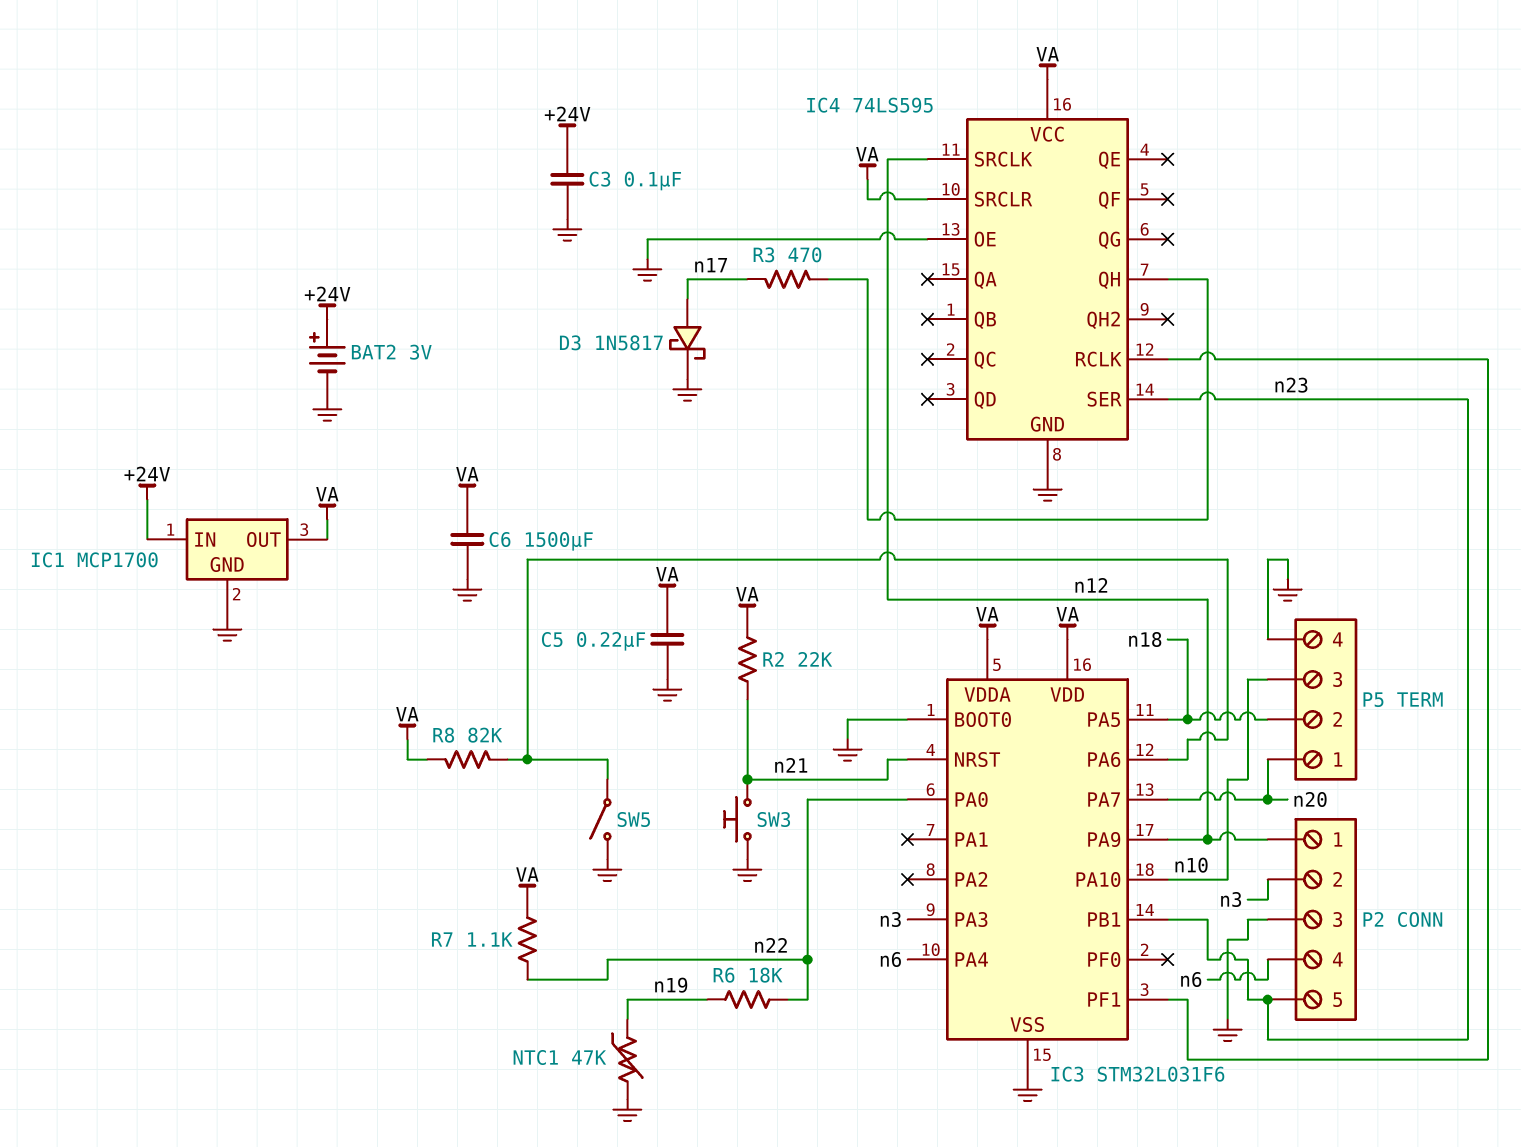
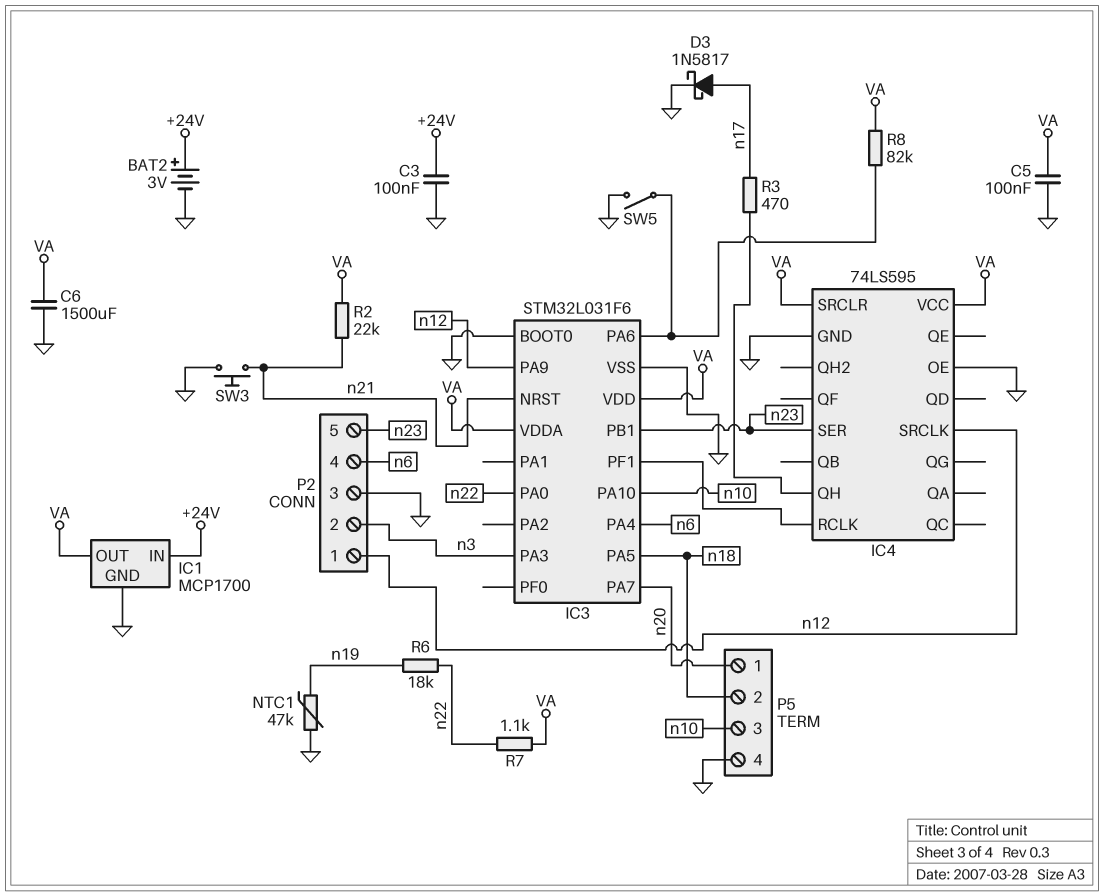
C5: 220nF (GND, VA) -> 100nF (GND, VA)

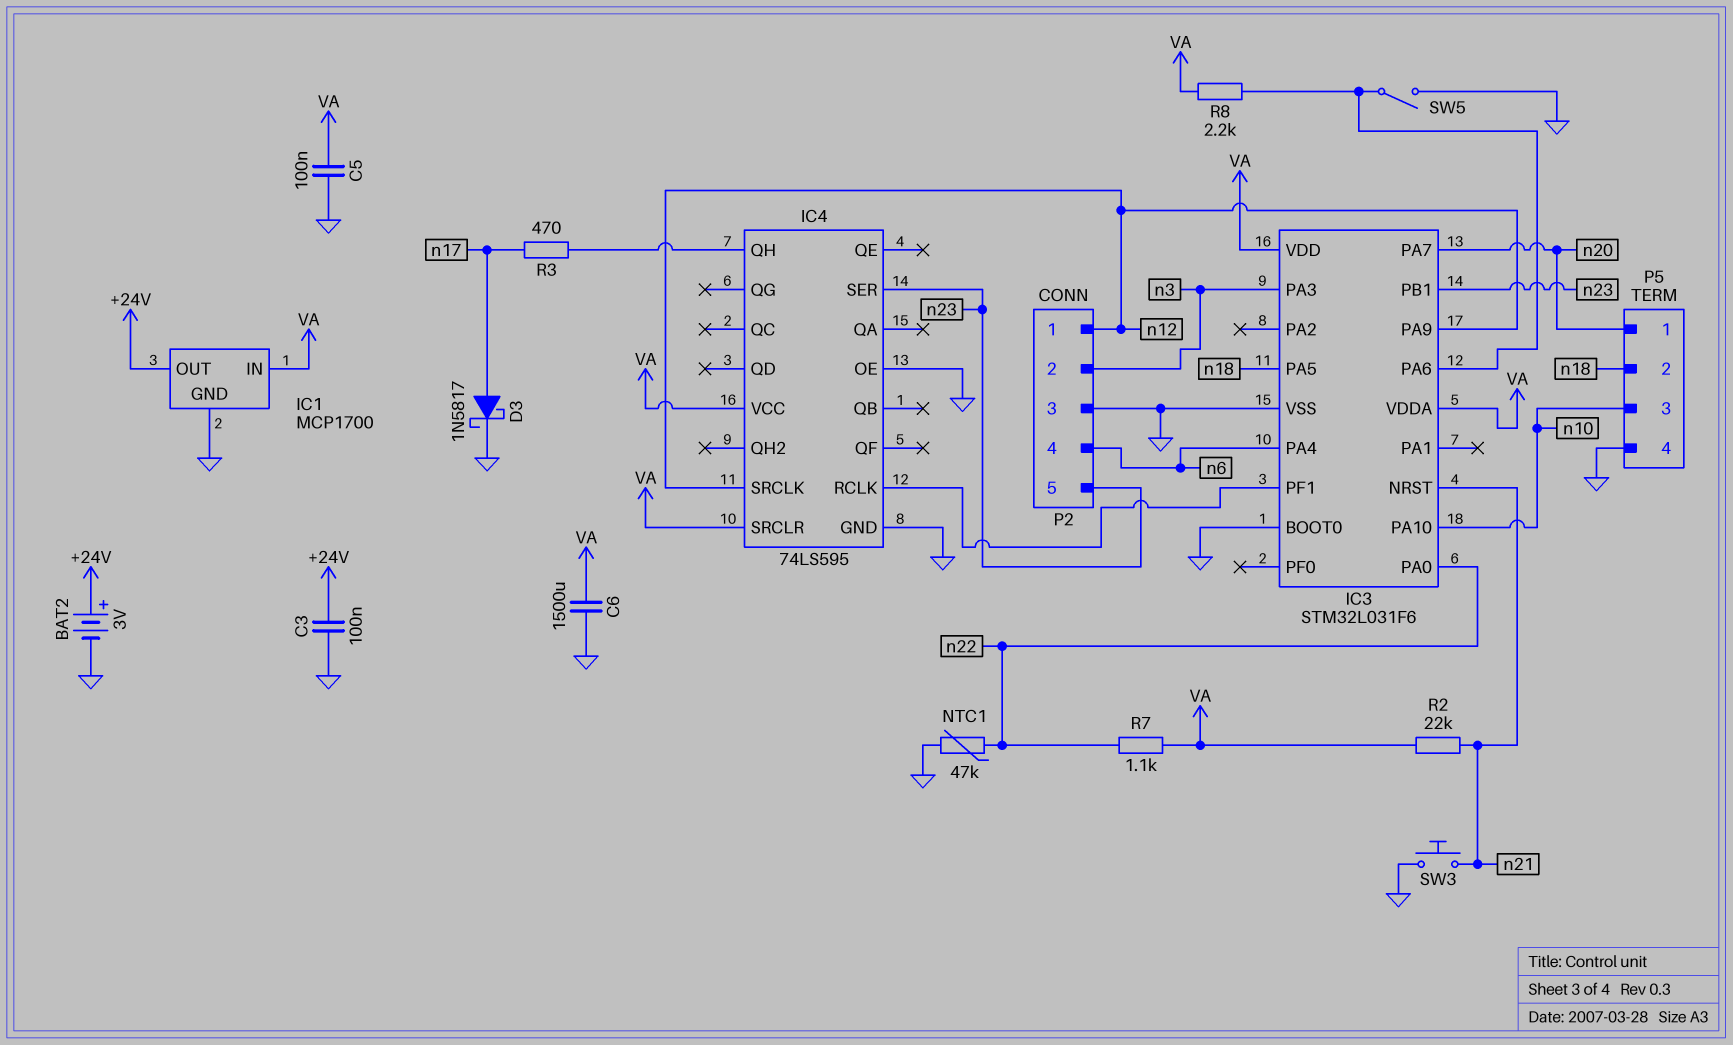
IC1 pin IN: +24V -> VA
IC1 pin OUT: VA -> +24V
NTC1: 47k (GND, n19) -> 47k (GND, n22)
R6: 18k (n19, n22) -> none
R8: 82k (IC3/PA6, VA) -> 2.2k (IC3/PA6, VA)

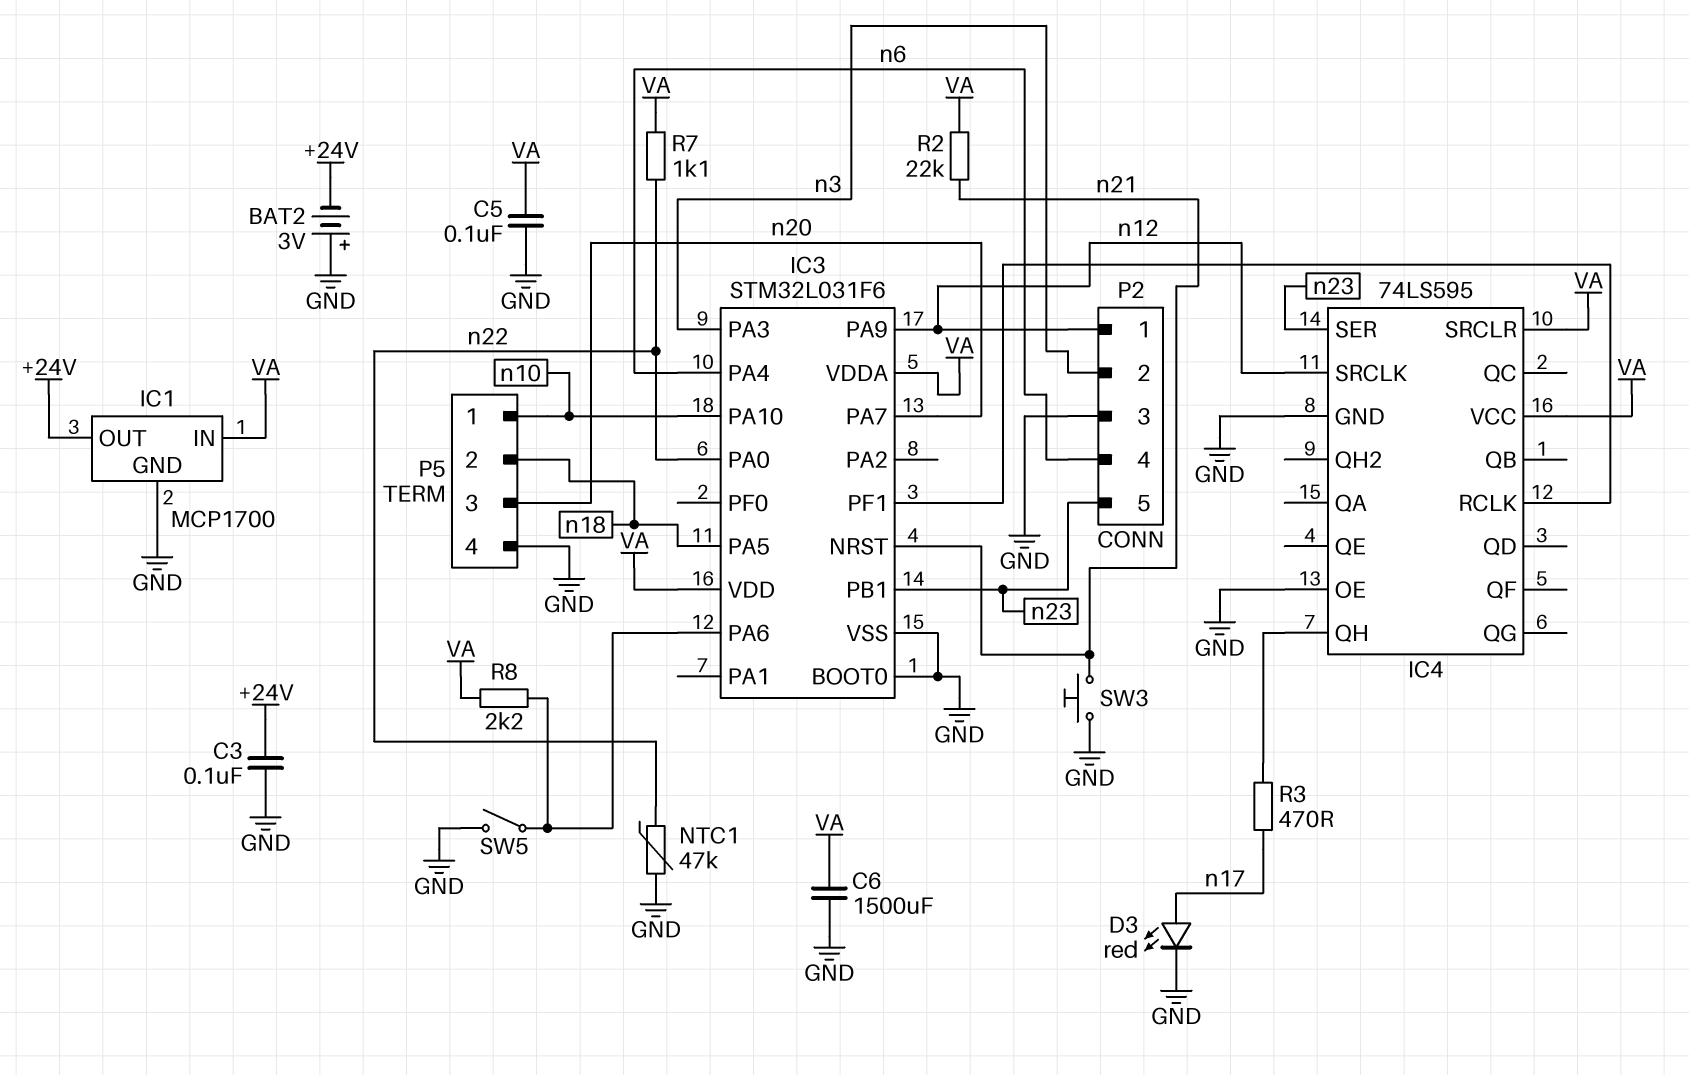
BAT2: 3V (plus +24V, minus GND) -> 3V (plus GND, minus +24V)
D3: schottky 1N5817 (A n17, K GND) -> LED red (A n17, K GND)
P5 pin 1: n20 -> n10
P5 pin 3: n10 -> n20

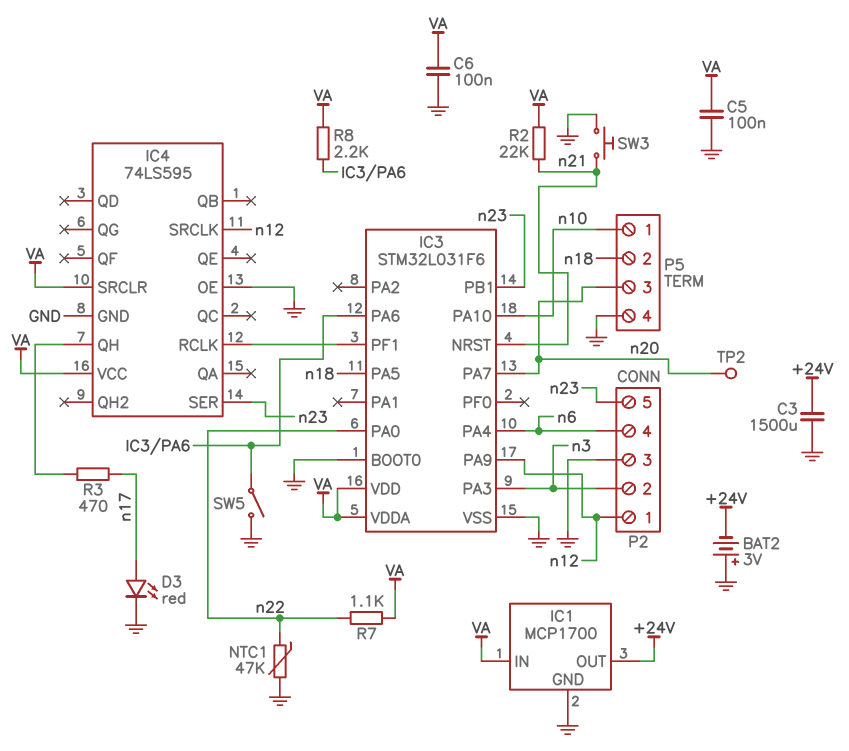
C3: 100nF (+24V, GND) -> 1500uF (+24V, GND)
C6: 1500uF (GND, VA) -> 100nF (GND, VA)
TP2: none -> test point (n20)

